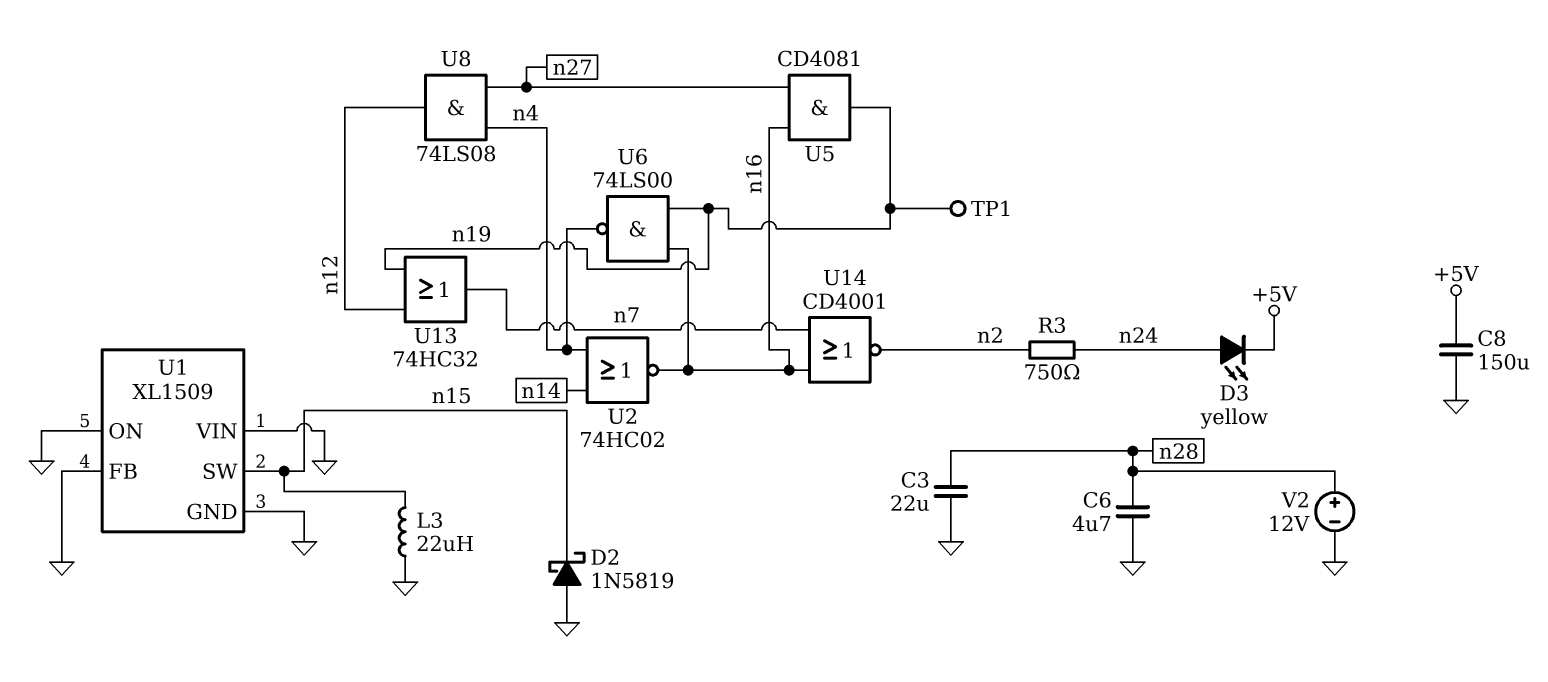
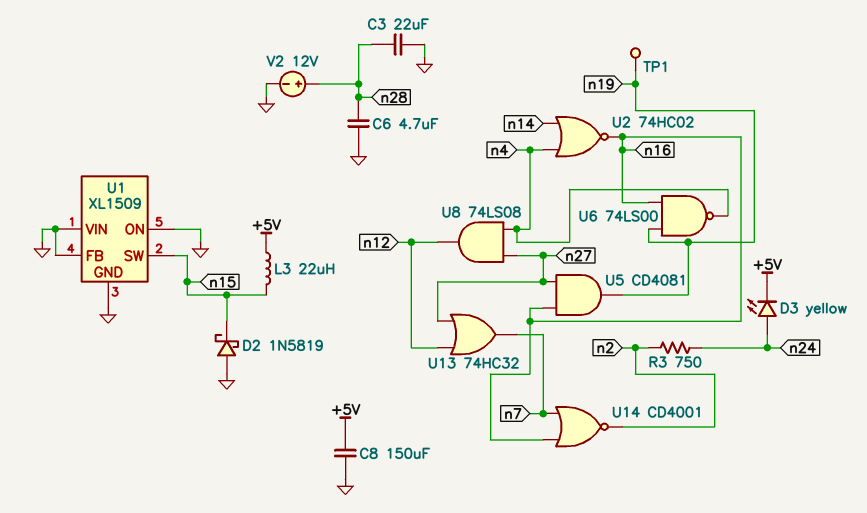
L3: 22uH (GND, n15) -> 22uH (+5V, n15)
U13: OR 74HC32 (in n12, in n19, out n7) -> OR 74HC32 (in n12, in n27, out n7)

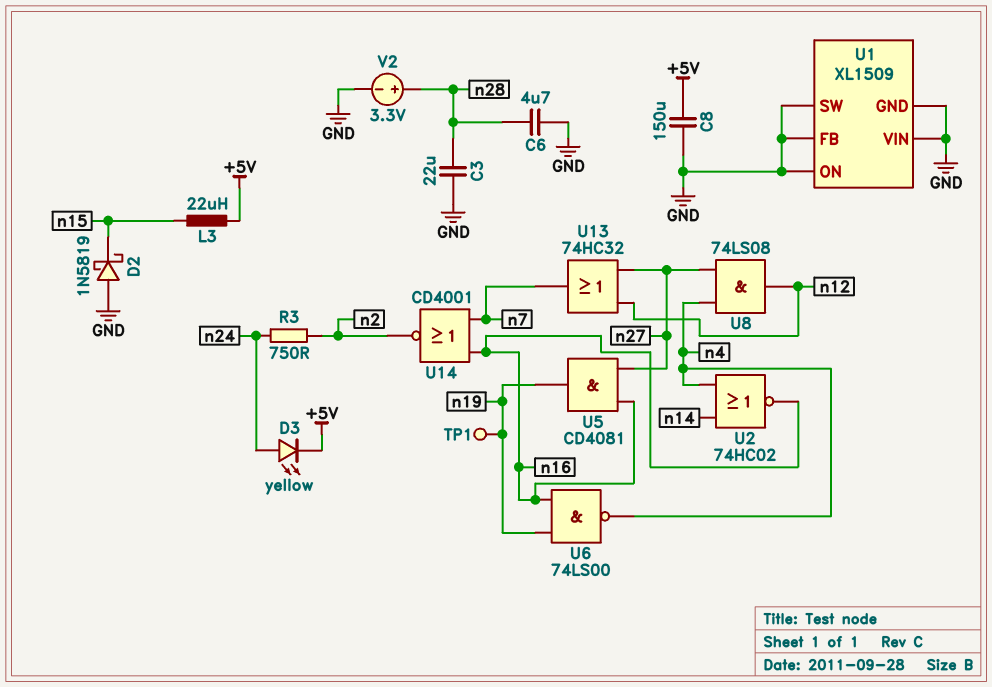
U1 pin SW: n15 -> GND
V2: 12V (plus n28, minus GND) -> 3.3V (plus n28, minus GND)

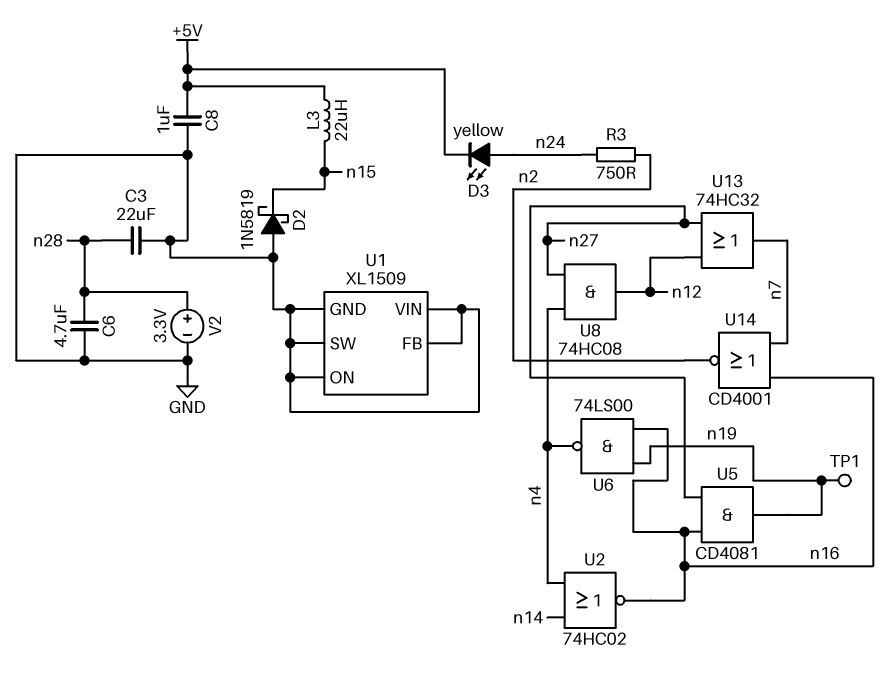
C8: 150uF (+5V, GND) -> 1uF (+5V, GND)
U8: AND 74LS08 (in n4, in n27, out n12) -> AND 74HC08 (in n4, in n27, out n12)

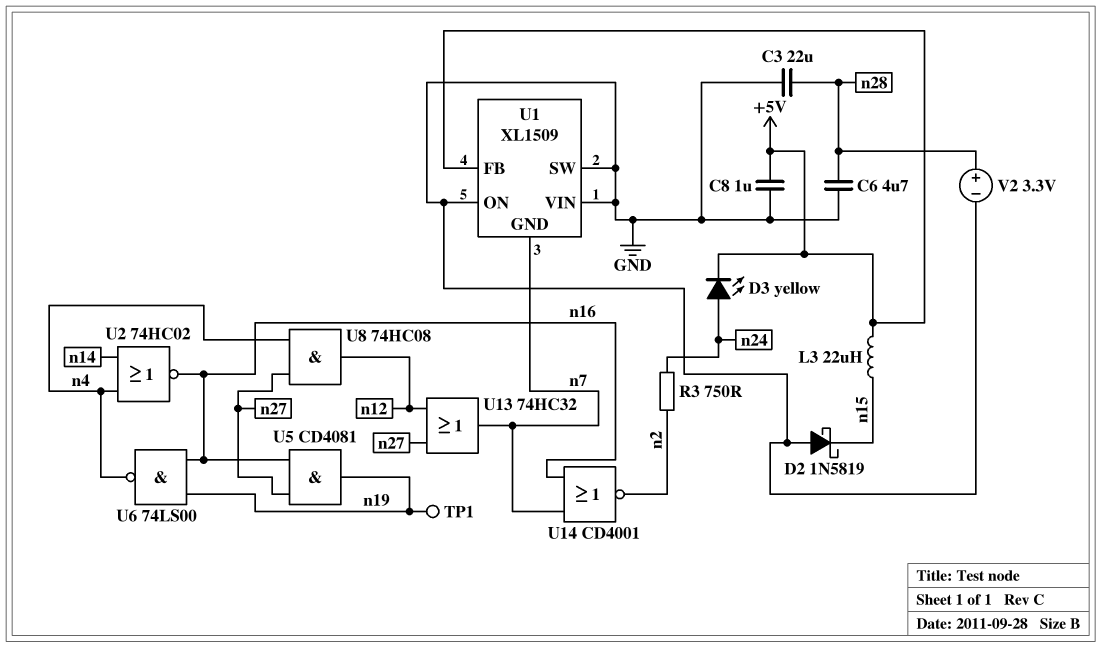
U1 pin FB: GND -> +5V
U1 pin GND: GND -> n7

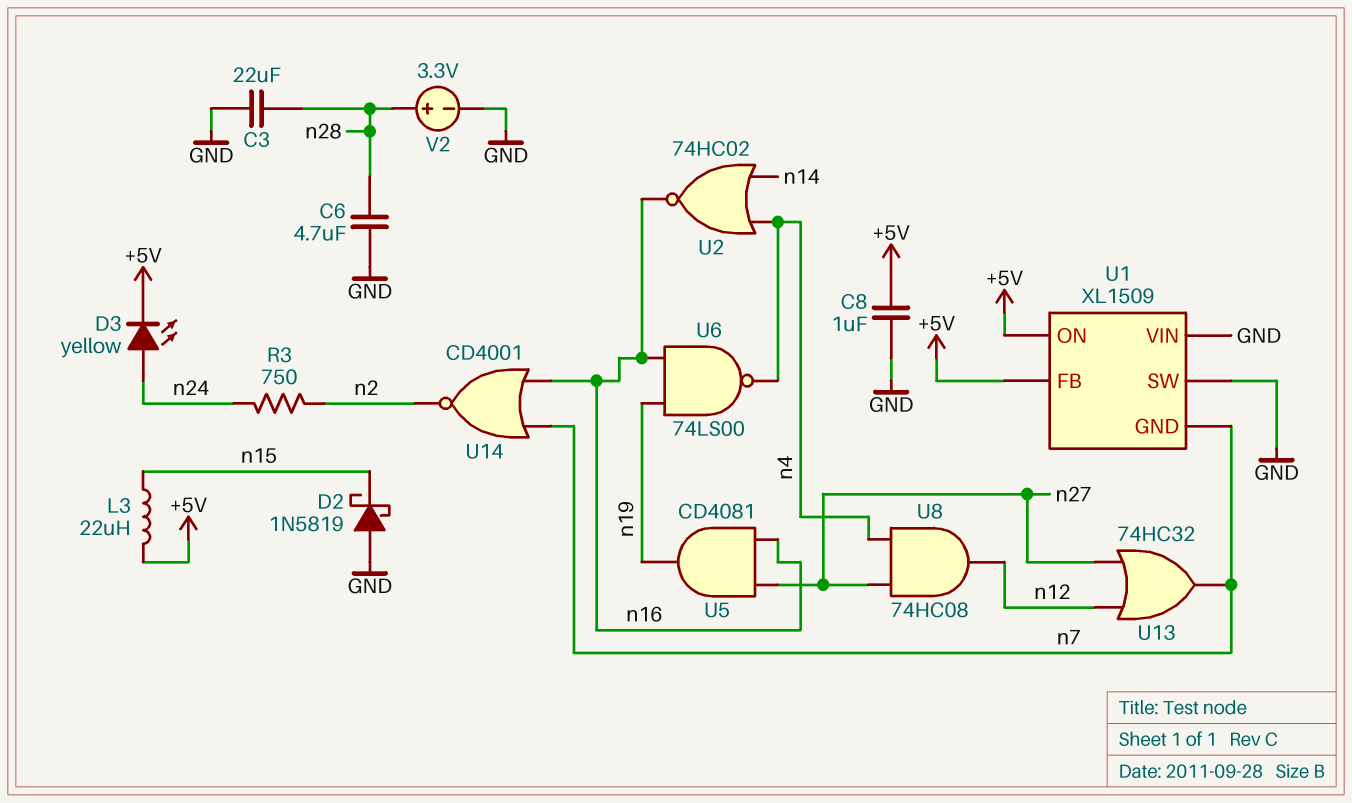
TP1: test point (n19) -> none
U1 pin ON: GND -> +5V

